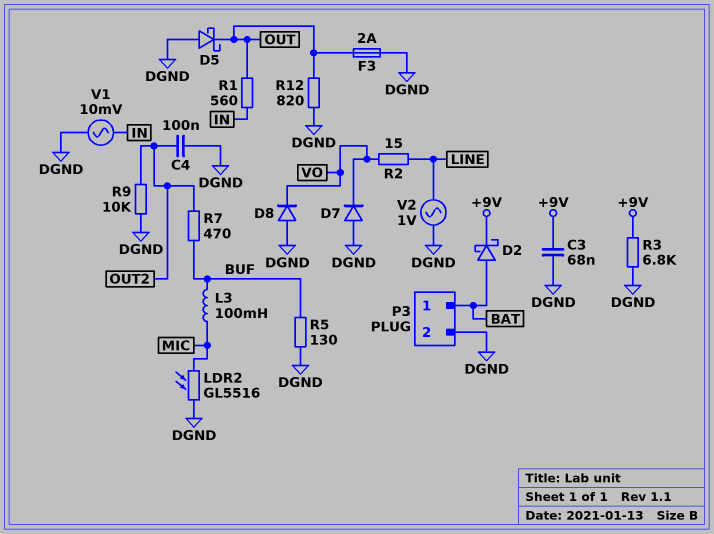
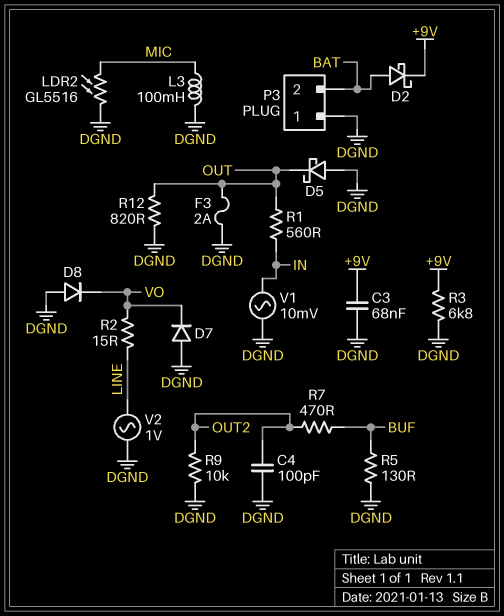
C4: 100nF (DGND, OUT2) -> 100pF (DGND, OUT2)
L3: 100mH (BUF, MIC) -> 100mH (DGND, MIC)
P3 pin 1: BAT -> DGND
P3 pin 2: DGND -> BAT

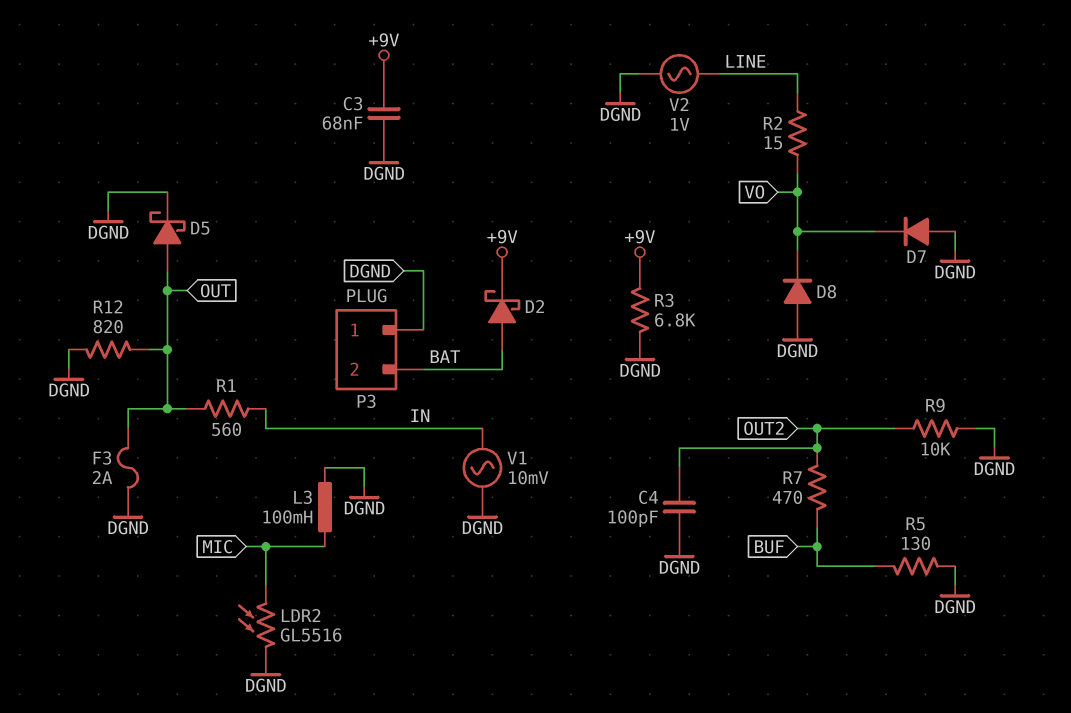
D5: schottky (A DGND, K OUT) -> schottky (A OUT, K DGND)

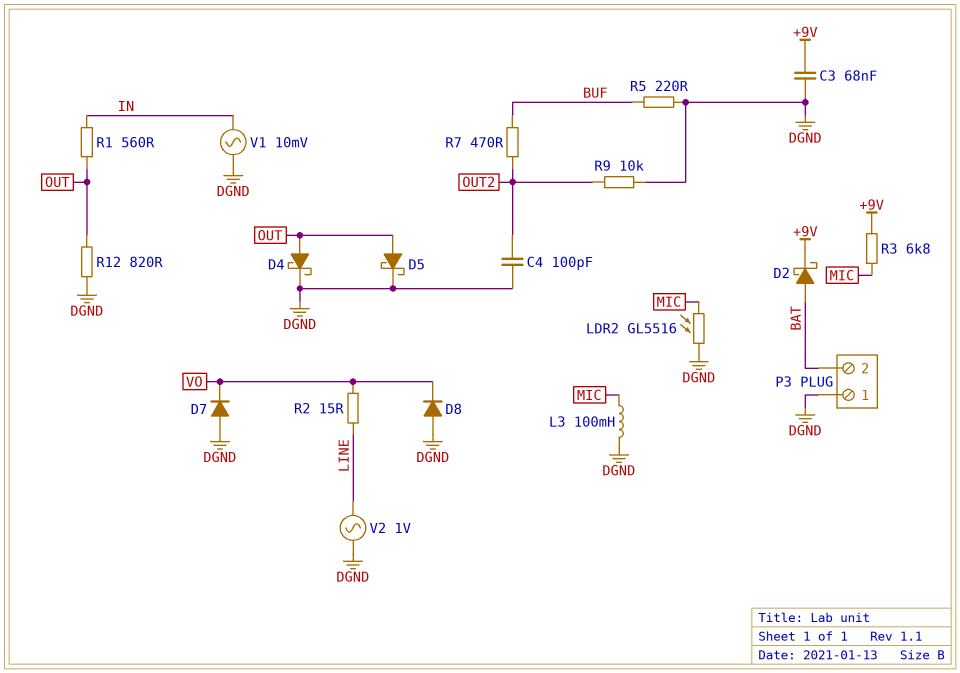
D4: none -> schottky (A OUT, K DGND)
F3: 2A (DGND, OUT) -> none
R3: 6.8k (+9V, DGND) -> 6.8k (+9V, MIC)
R5: 130 (BUF, DGND) -> 220 (BUF, DGND)

